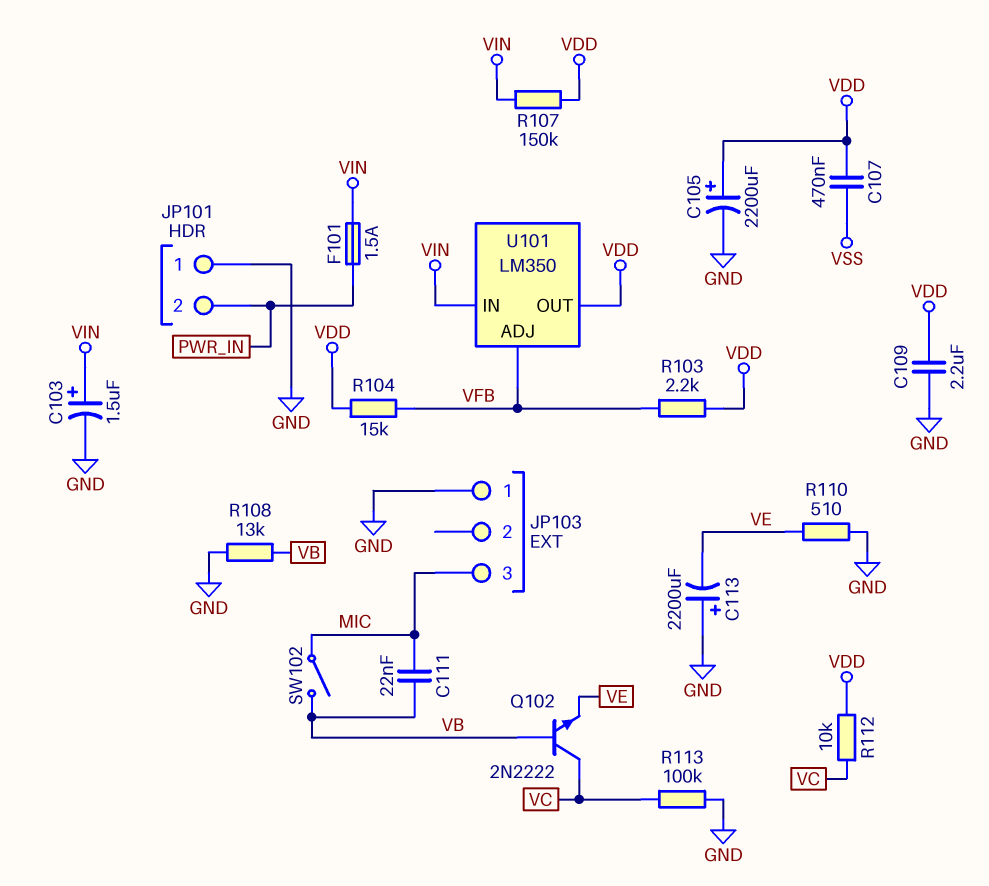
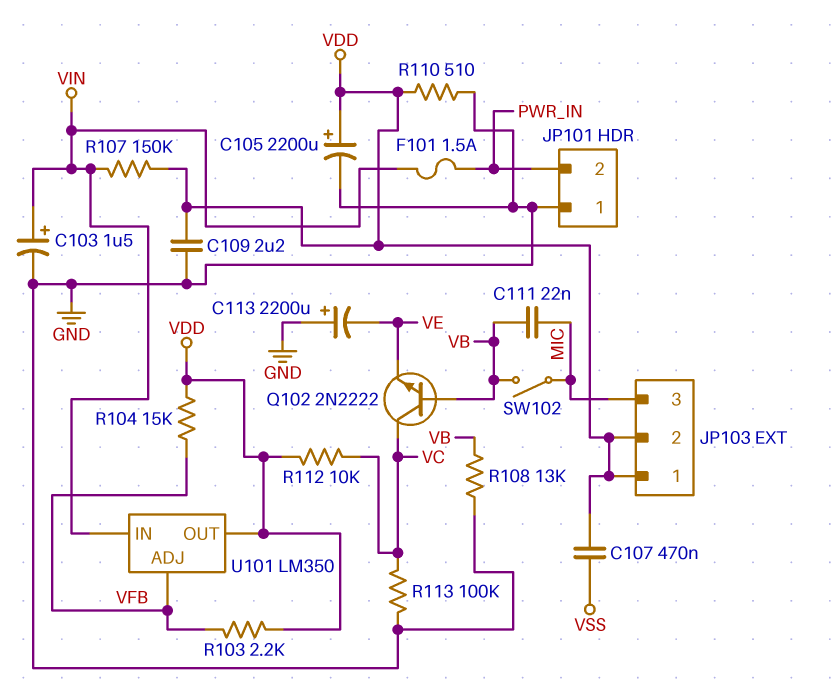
JP103 pin 1: GND -> VDD
JP103 pin 2: none -> VDD
R110: 510 (GND, VE) -> 510 (GND, VDD)

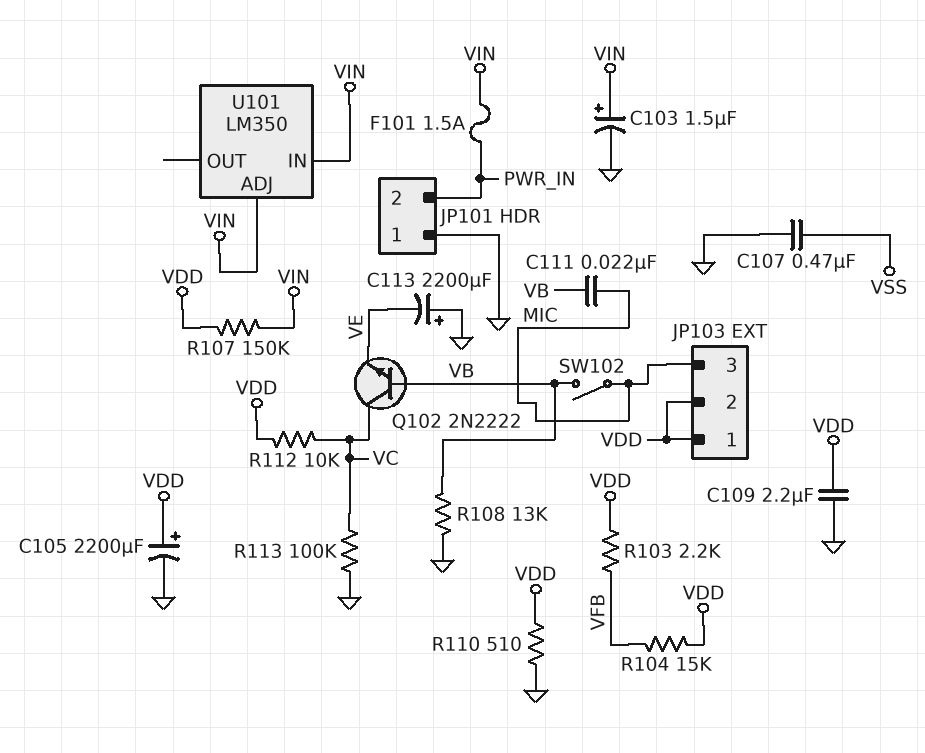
C107: 470nF (VDD, VSS) -> 470nF (GND, VSS)
U101 pin ADJ: VFB -> VIN
U101 pin OUT: VDD -> none

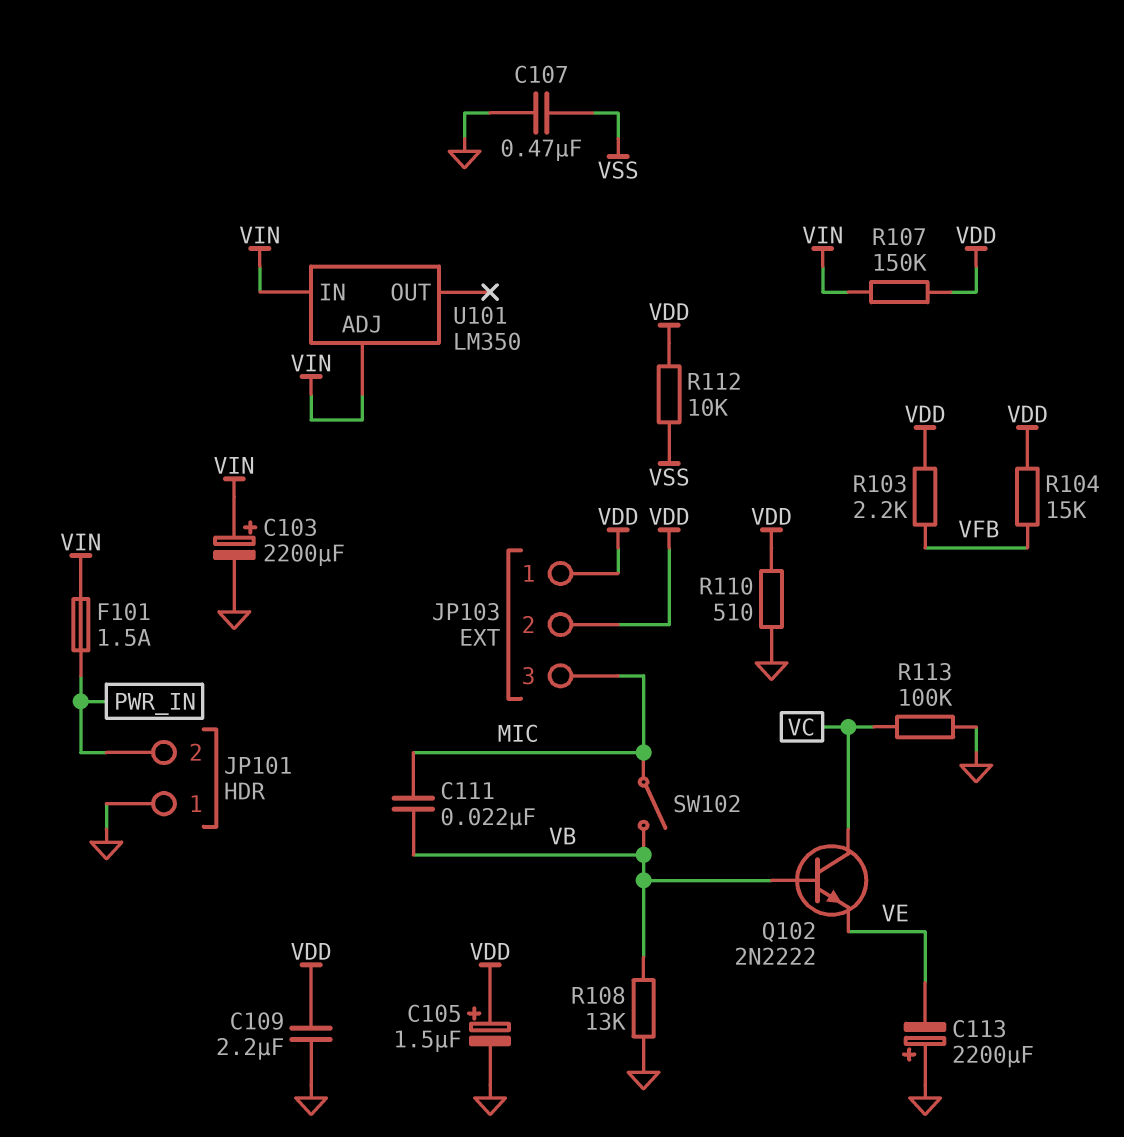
C103: 1.5uF (plus VIN, minus GND) -> 2200uF (plus VIN, minus GND)
C105: 2200uF (plus VDD, minus GND) -> 1.5uF (plus VDD, minus GND)
R112: 10k (VC, VDD) -> 10k (VDD, VSS)

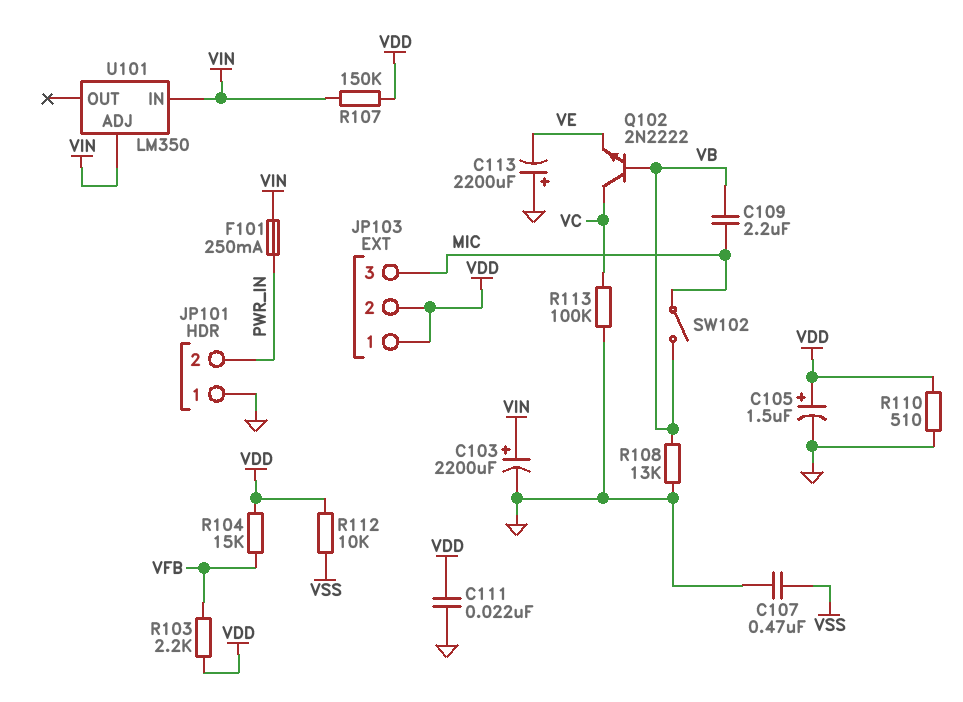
C109: 2.2uF (GND, VDD) -> 2.2uF (MIC, VB)
C111: 22nF (MIC, VB) -> 22nF (GND, VDD)
F101: 1.5A (PWR_IN, VIN) -> 250mA (PWR_IN, VIN)

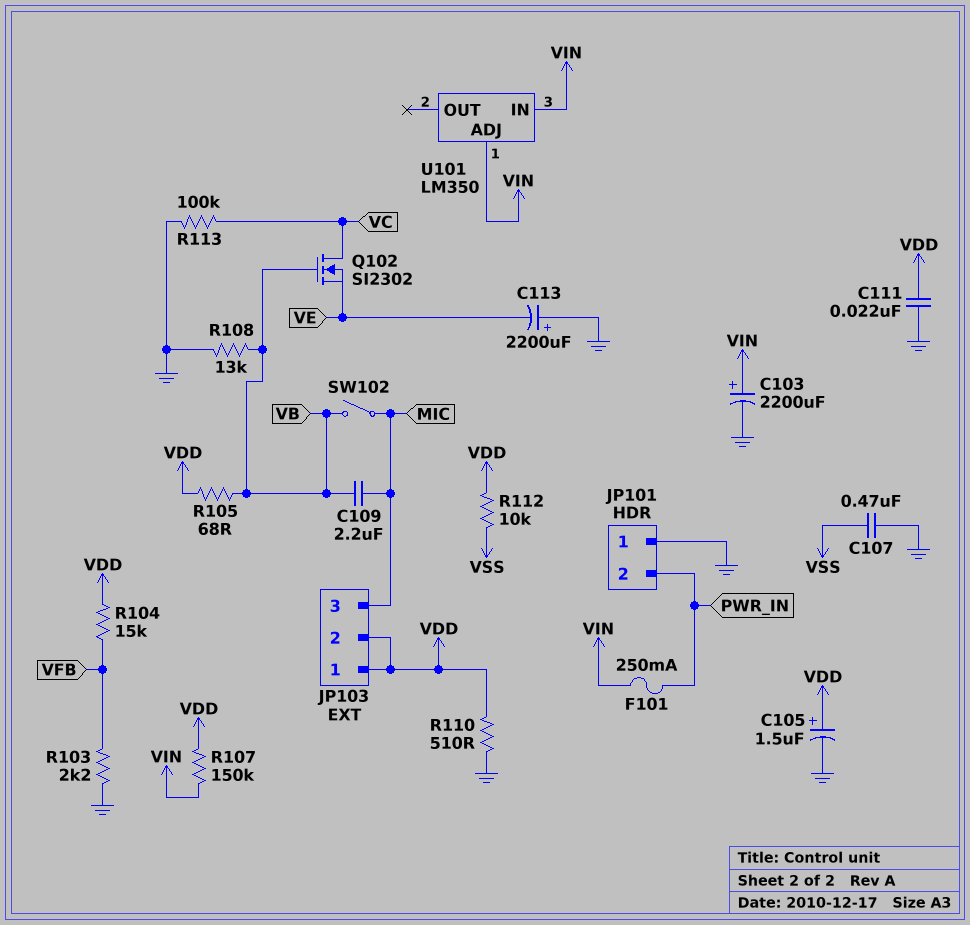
Q102: NPN 2N2222 (B VB, C VC, E VE) -> NMOS SI2302 (G VB, D VC, S VE)
R103: 2.2k (VDD, VFB) -> 2.2k (GND, VFB)
R105: none -> 68 (VB, VDD)

